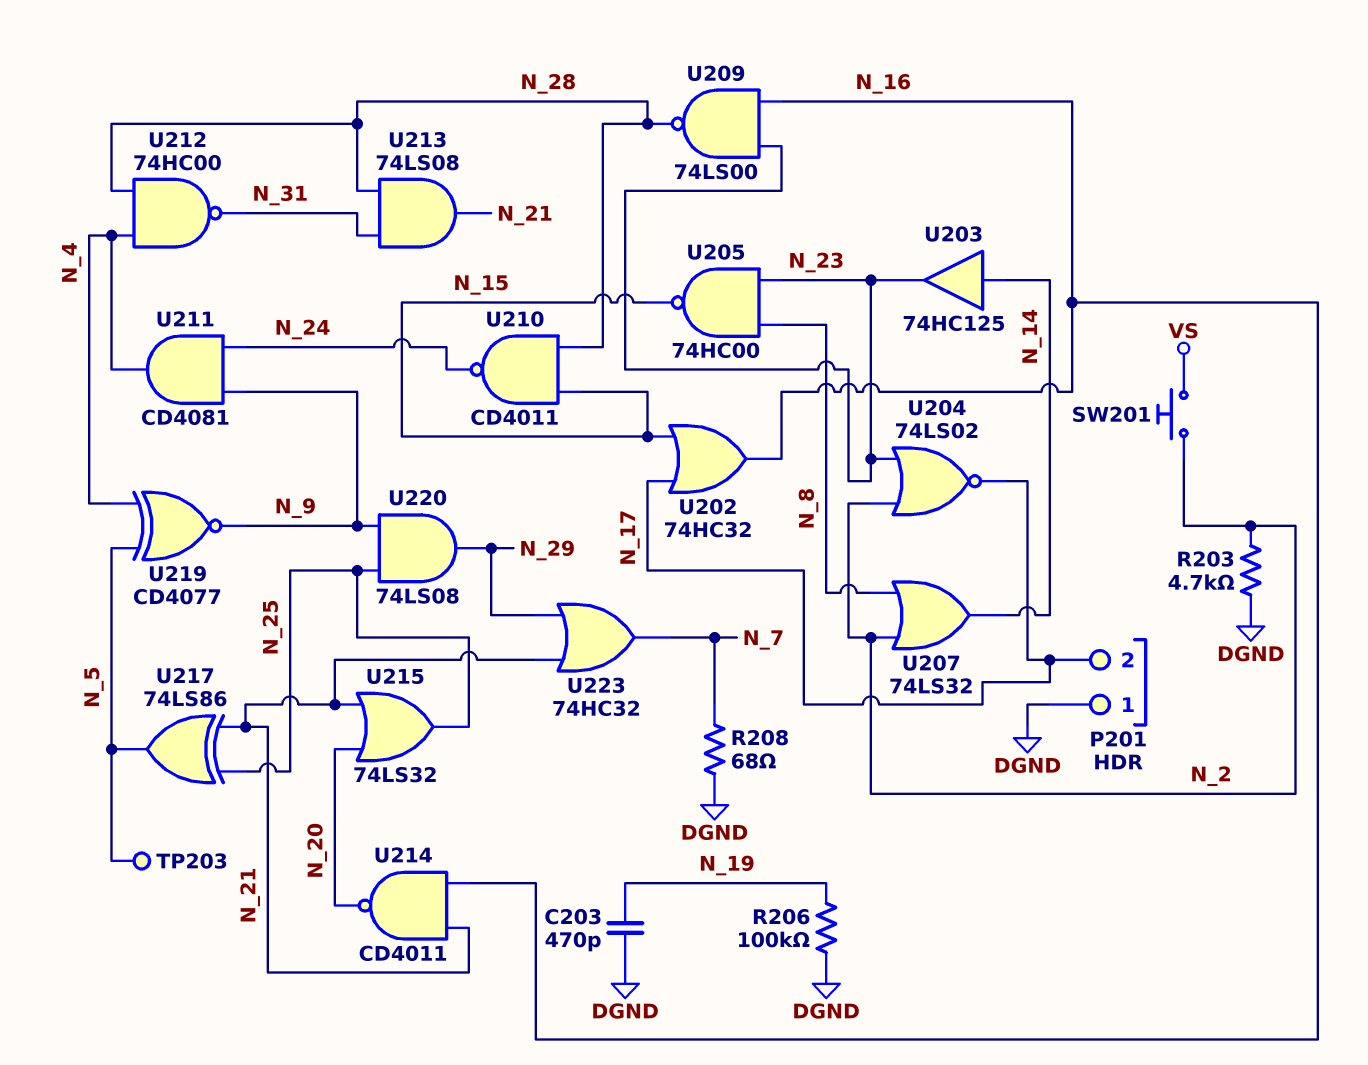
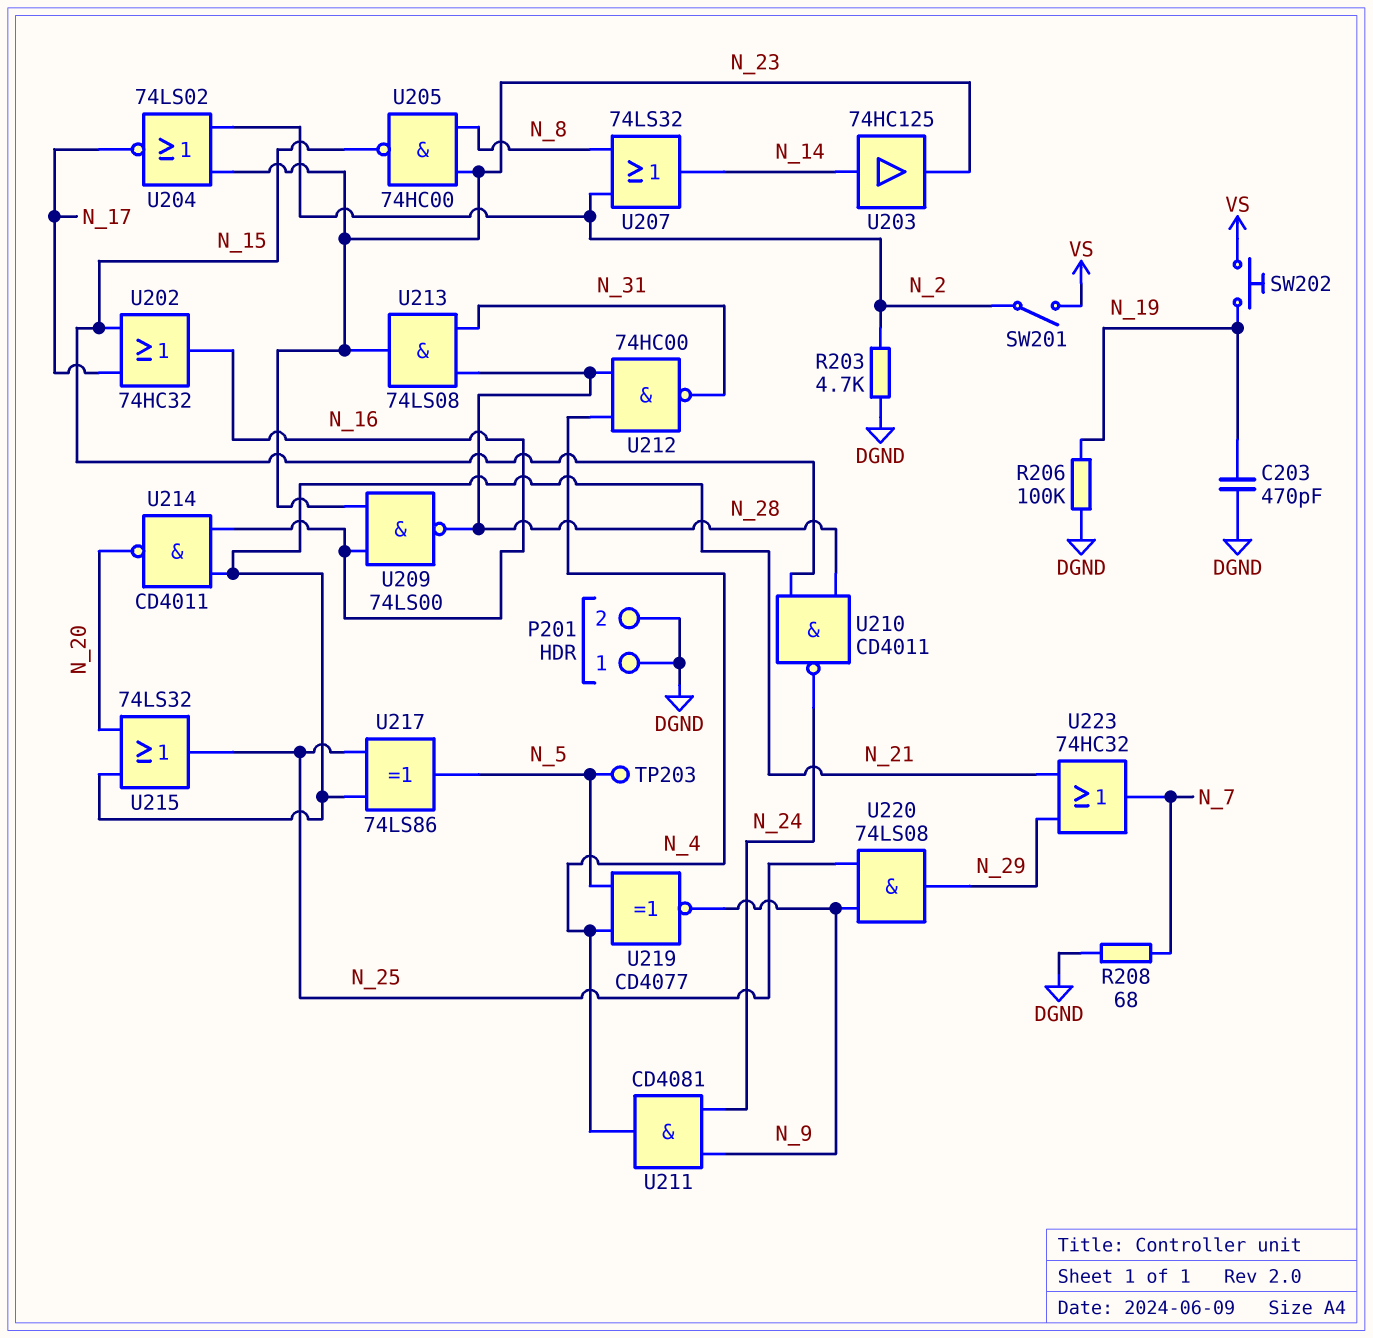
P201 pin 2: N_17 -> DGND
SW201: button (N_2, VS) -> switch (N_2, VS)
SW202: none -> button (N_19, VS)
U213: AND 74LS08 (in N_28, in N_31, out N_21) -> AND 74LS08 (in N_28, in N_31, out N_23)

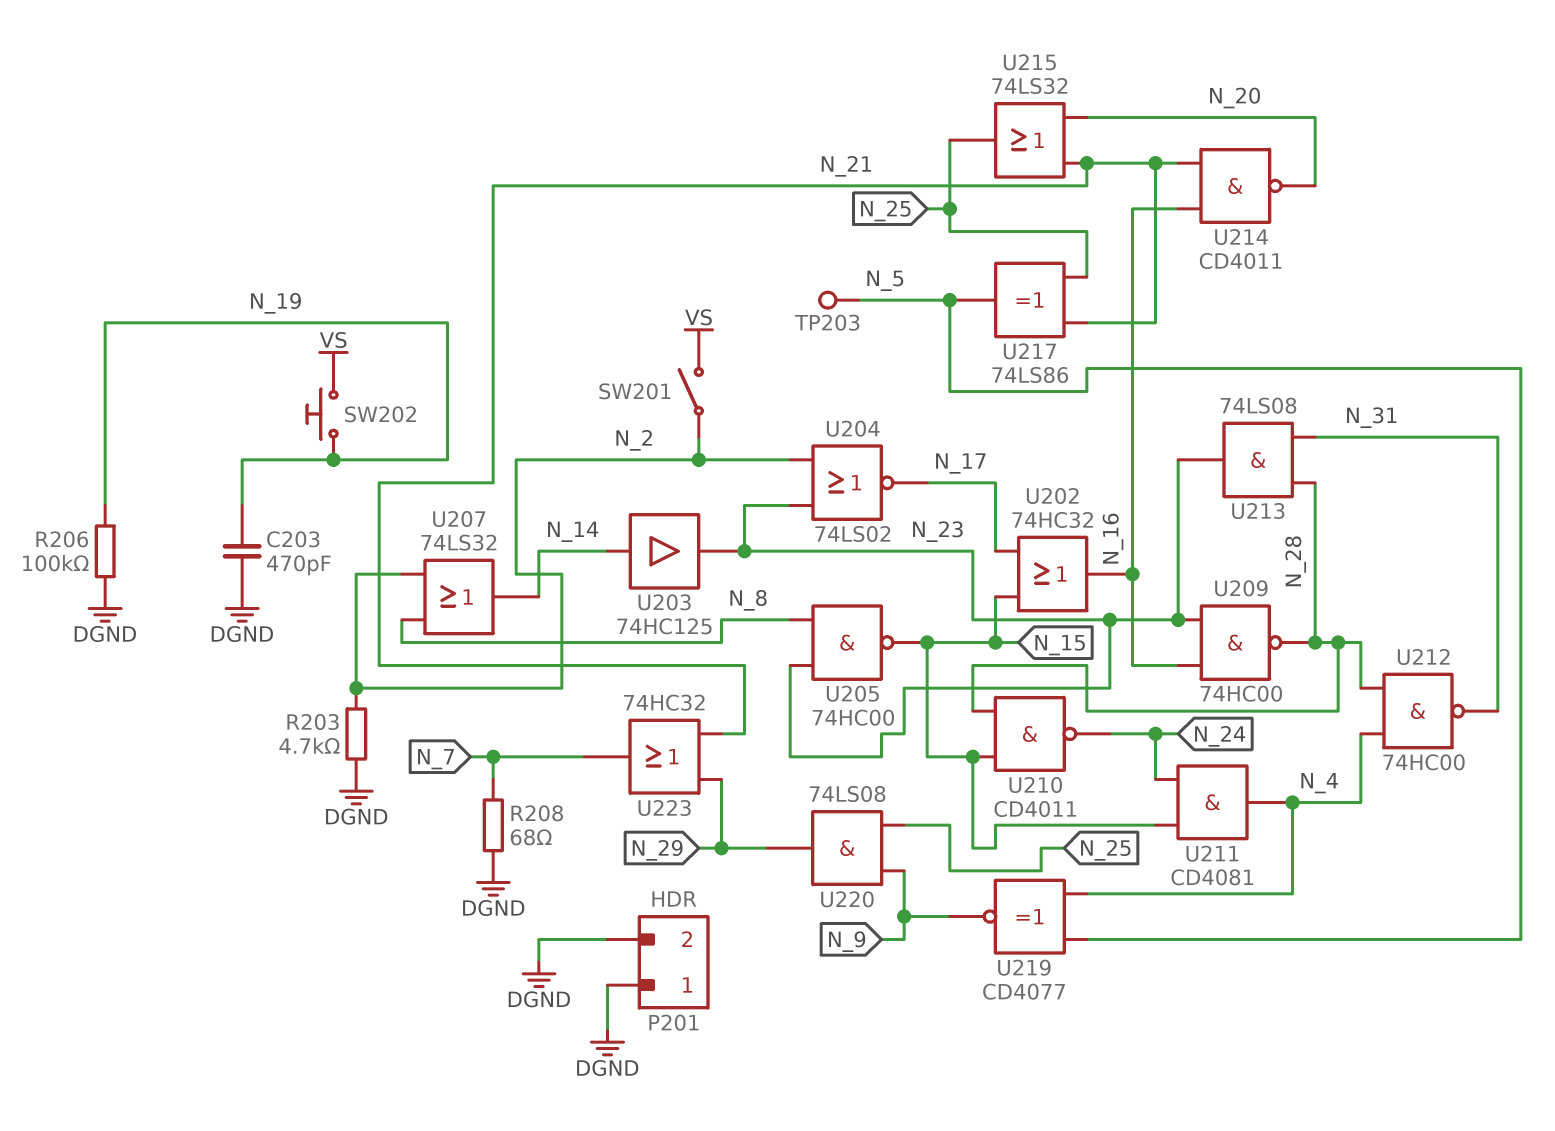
U209: NAND 74LS00 (in N_16, in N_23, out N_28) -> NAND 74HC00 (in N_16, in N_23, out N_28)
U211: AND CD4081 (in N_9, in N_24, out N_4) -> AND CD4081 (in N_15, in N_24, out N_4)

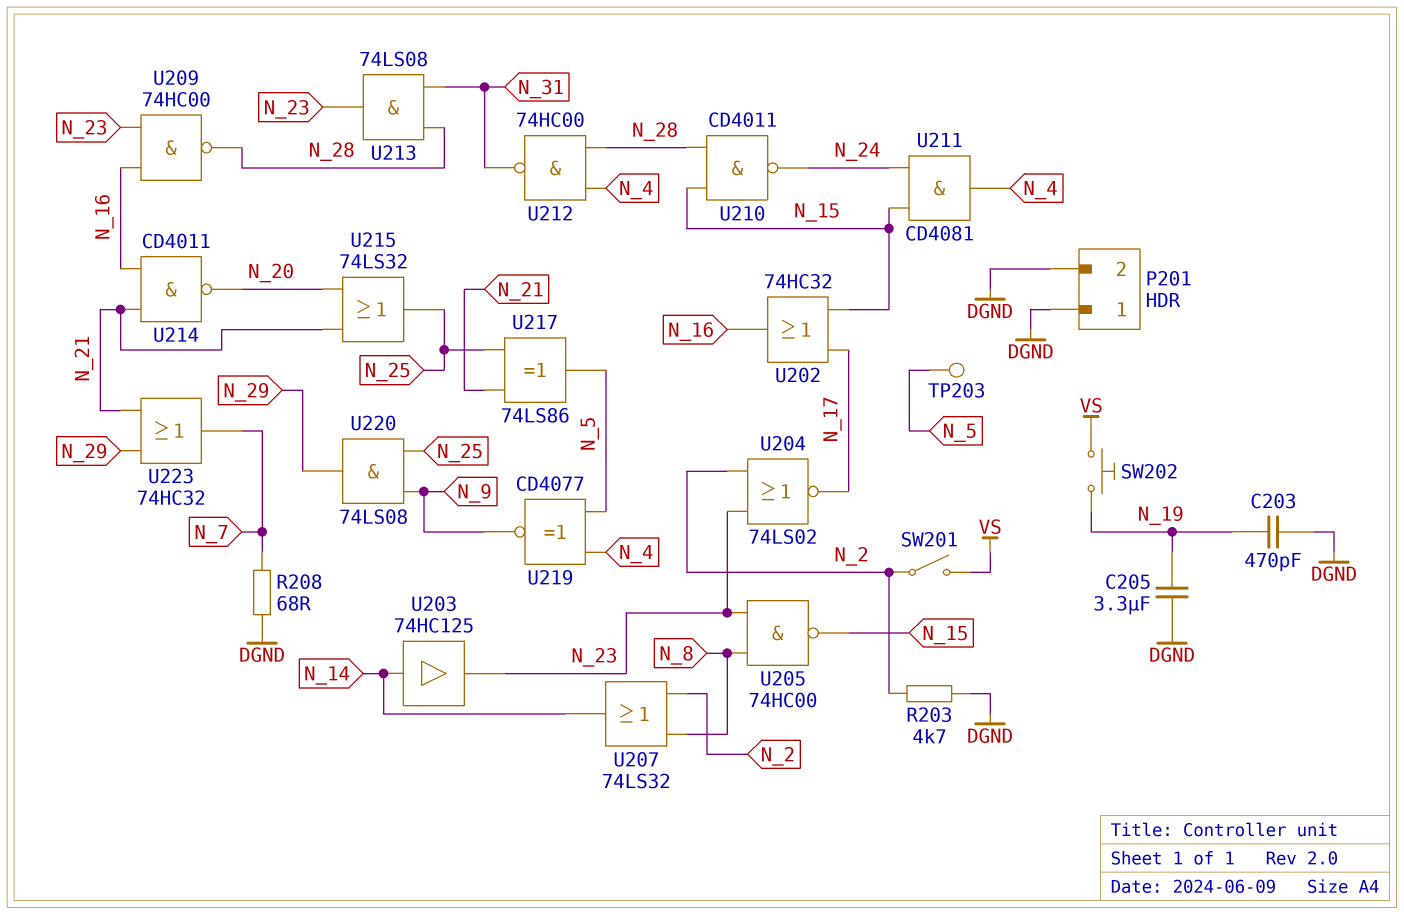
C205: none -> 3.3uF (DGND, N_19)
R206: 100k (DGND, N_19) -> none

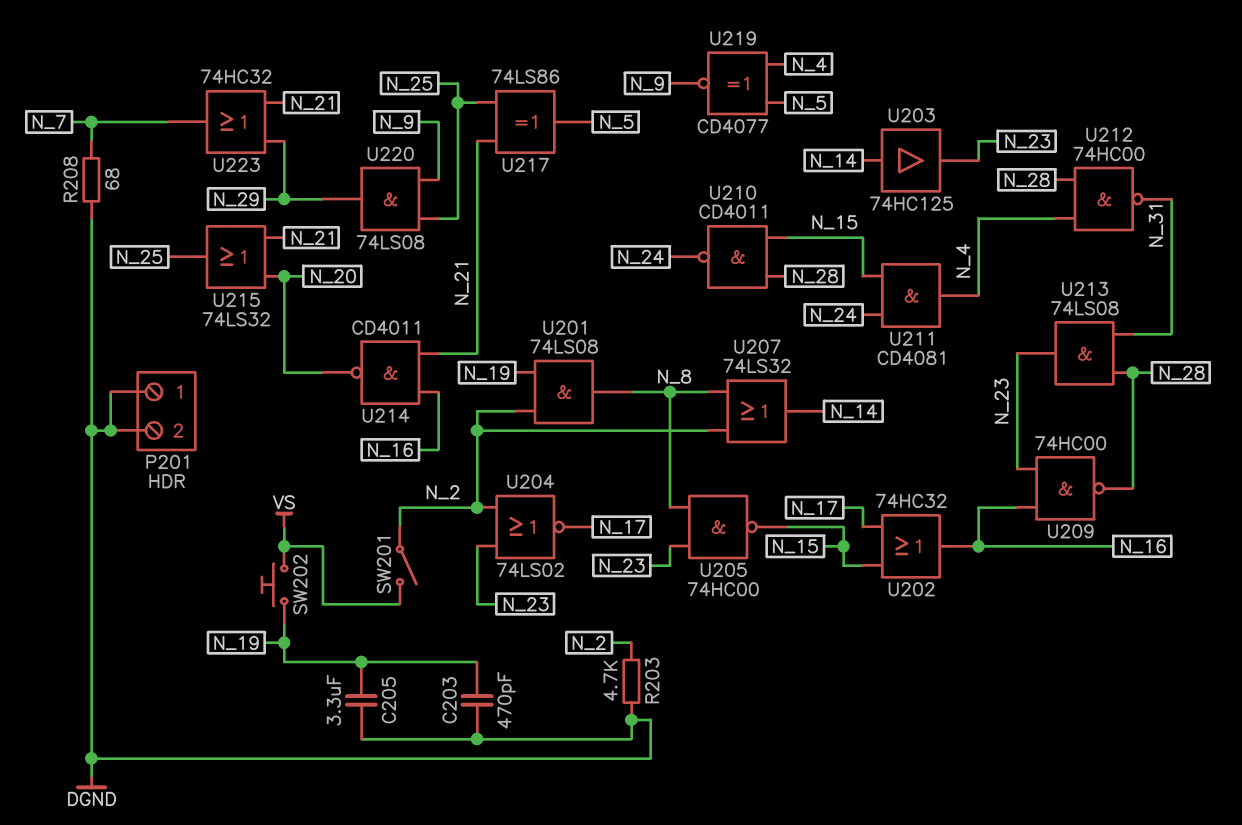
TP203: test point (N_5) -> none
U201: none -> AND 74LS08 (in N_2, in N_19, out N_8)

